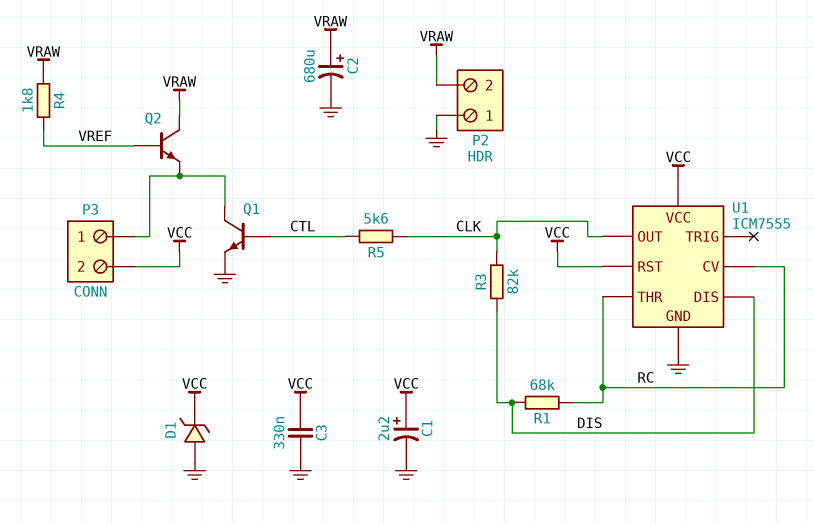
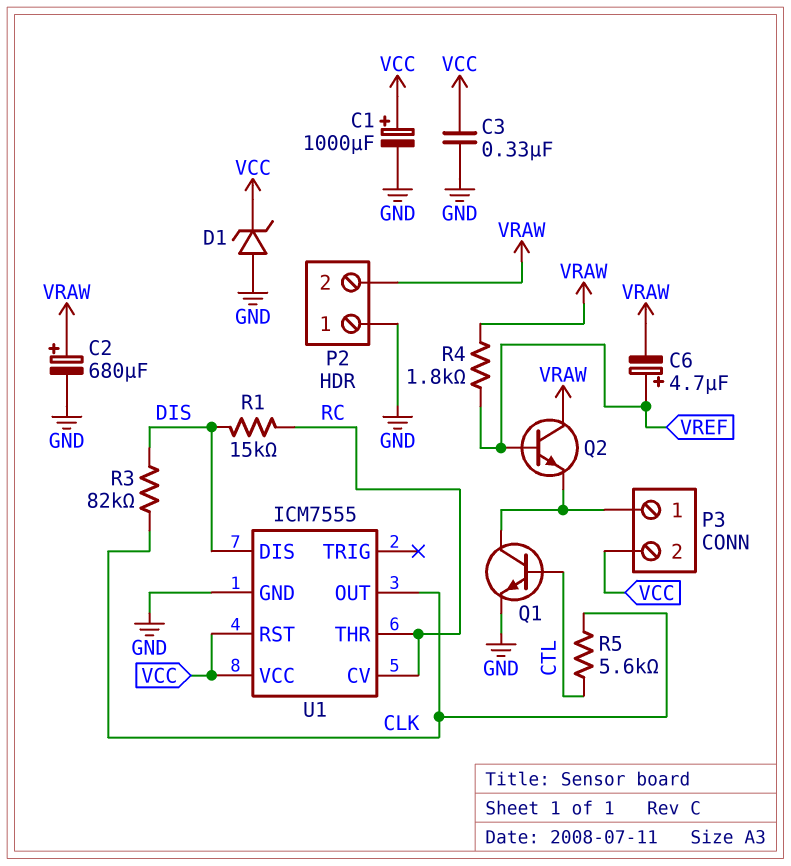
C1: 2.2uF (plus VCC, minus GND) -> 1000uF (plus VCC, minus GND)
C6: none -> 4.7uF (plus VREF, minus VRAW)
R1: 68k (DIS, RC) -> 15k (DIS, RC)

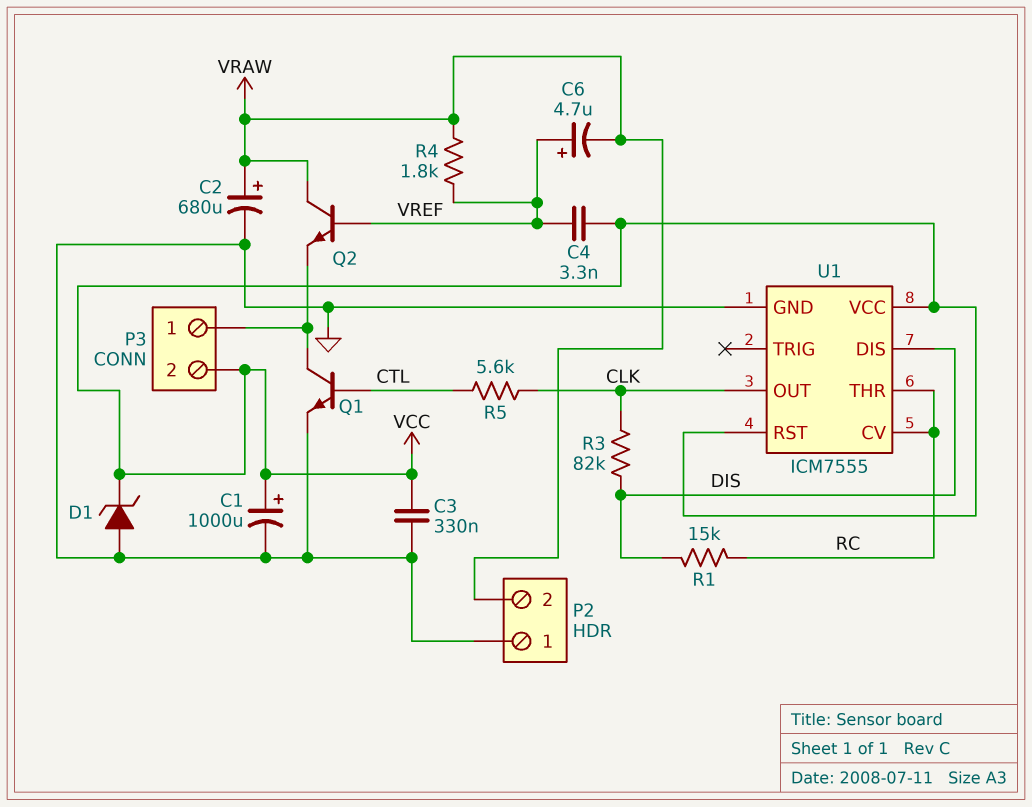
C4: none -> 3.3nF (VCC, VREF)

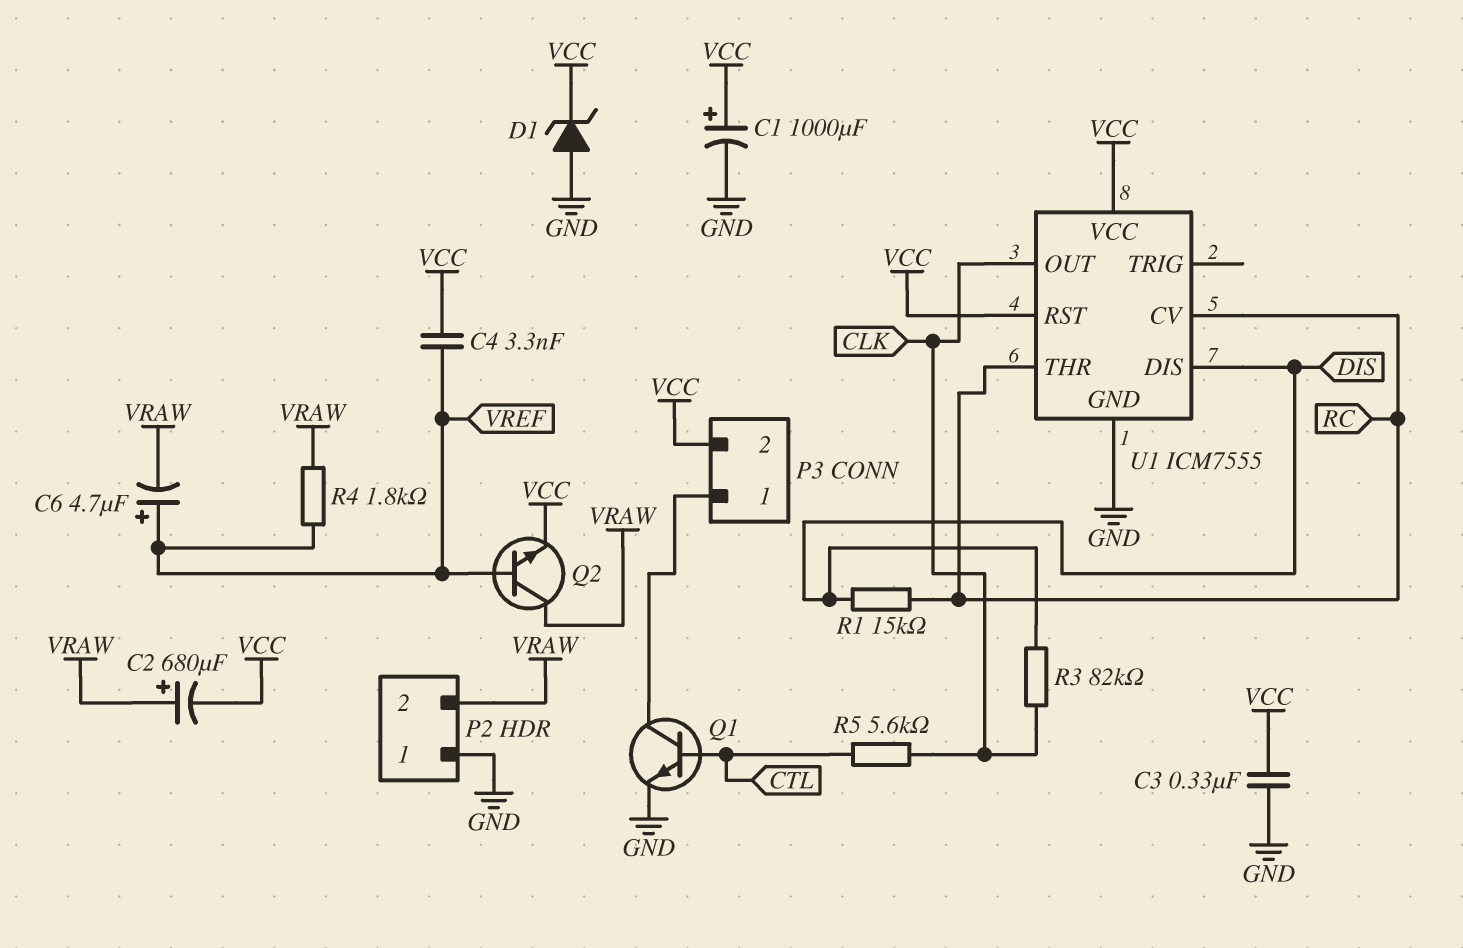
C2: 680uF (plus VRAW, minus GND) -> 680uF (plus VRAW, minus VCC)
Q2: NPN (B VREF, C VRAW, E P3/1) -> NPN (B VREF, C VRAW, E VCC)

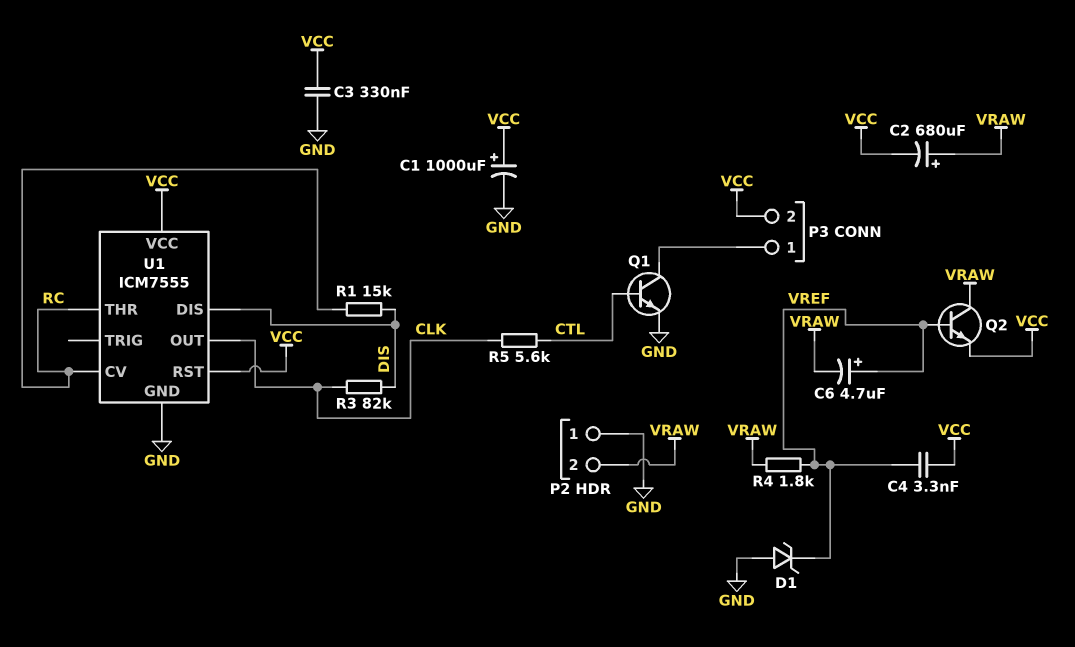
D1: zener (A GND, K VCC) -> zener (A GND, K VREF)

